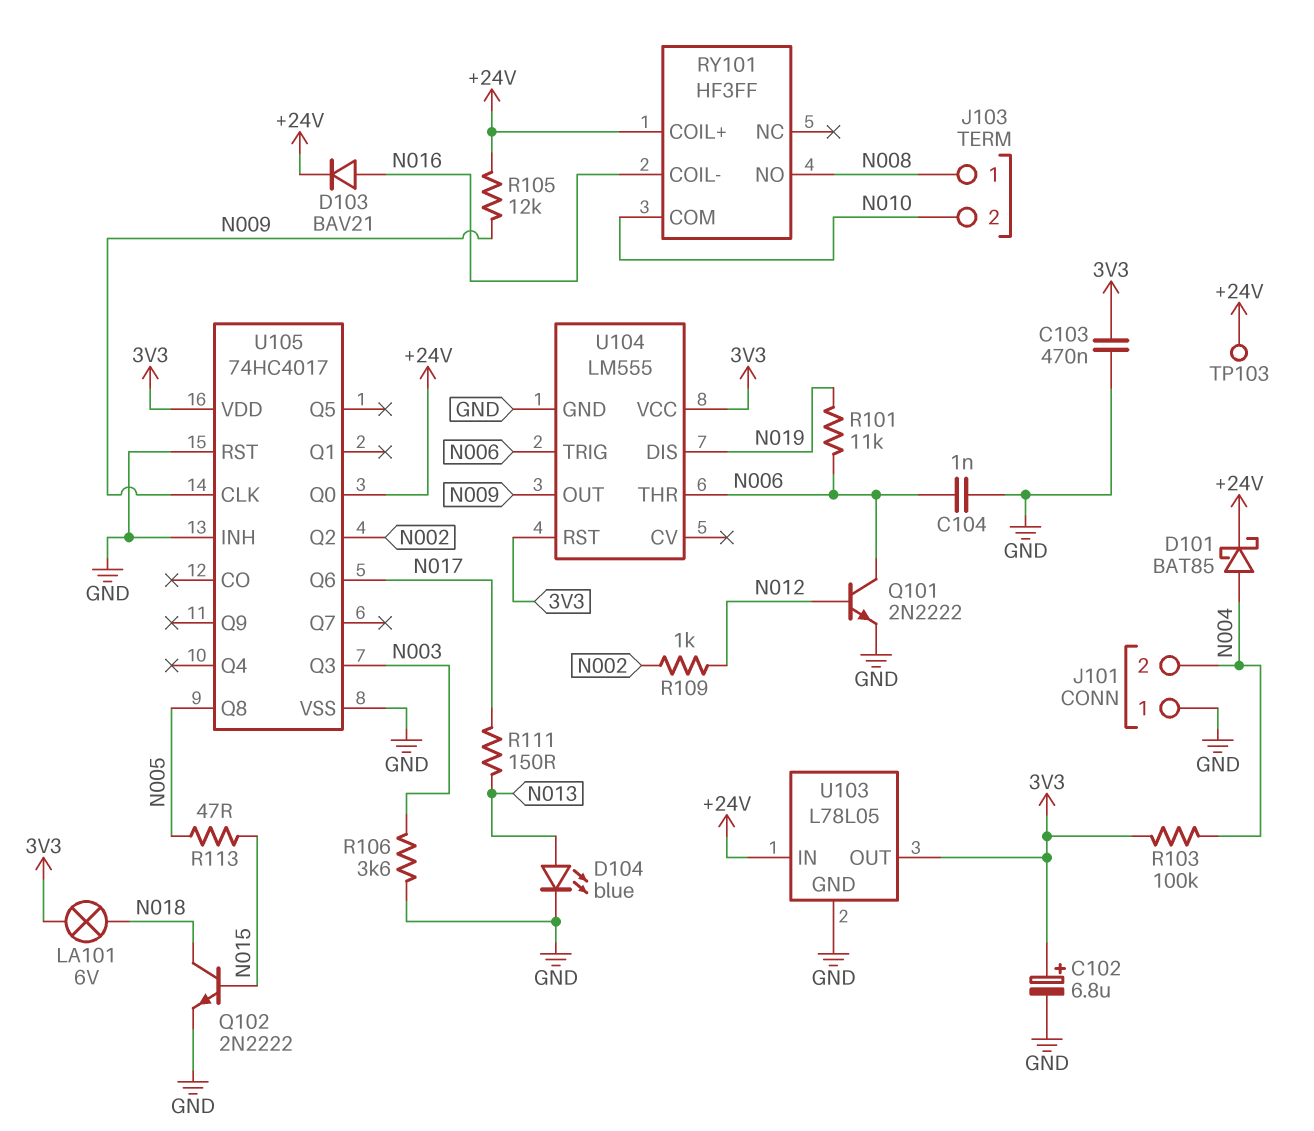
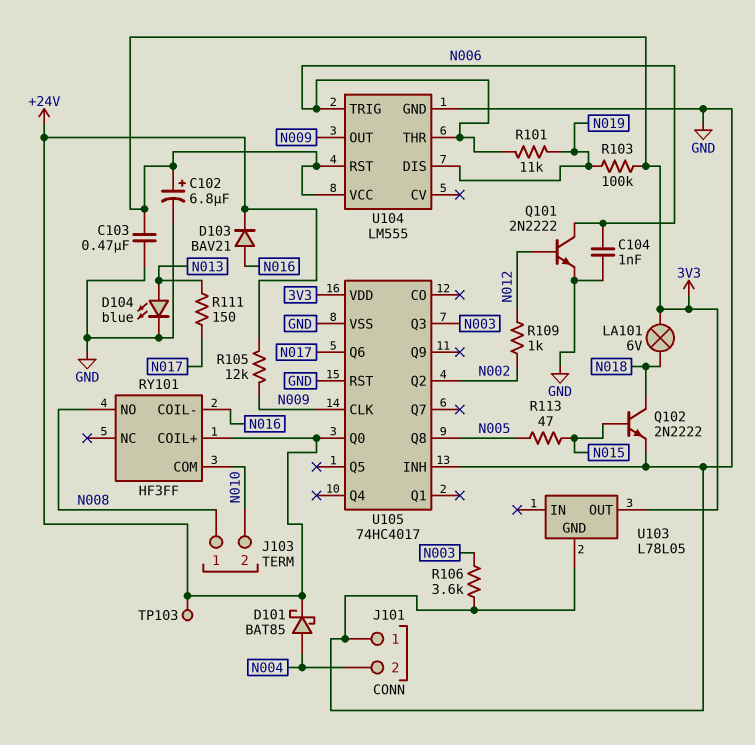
R103: 100k (3V3, N004) -> 100k (3V3, N019)
U103 pin IN: +24V -> none

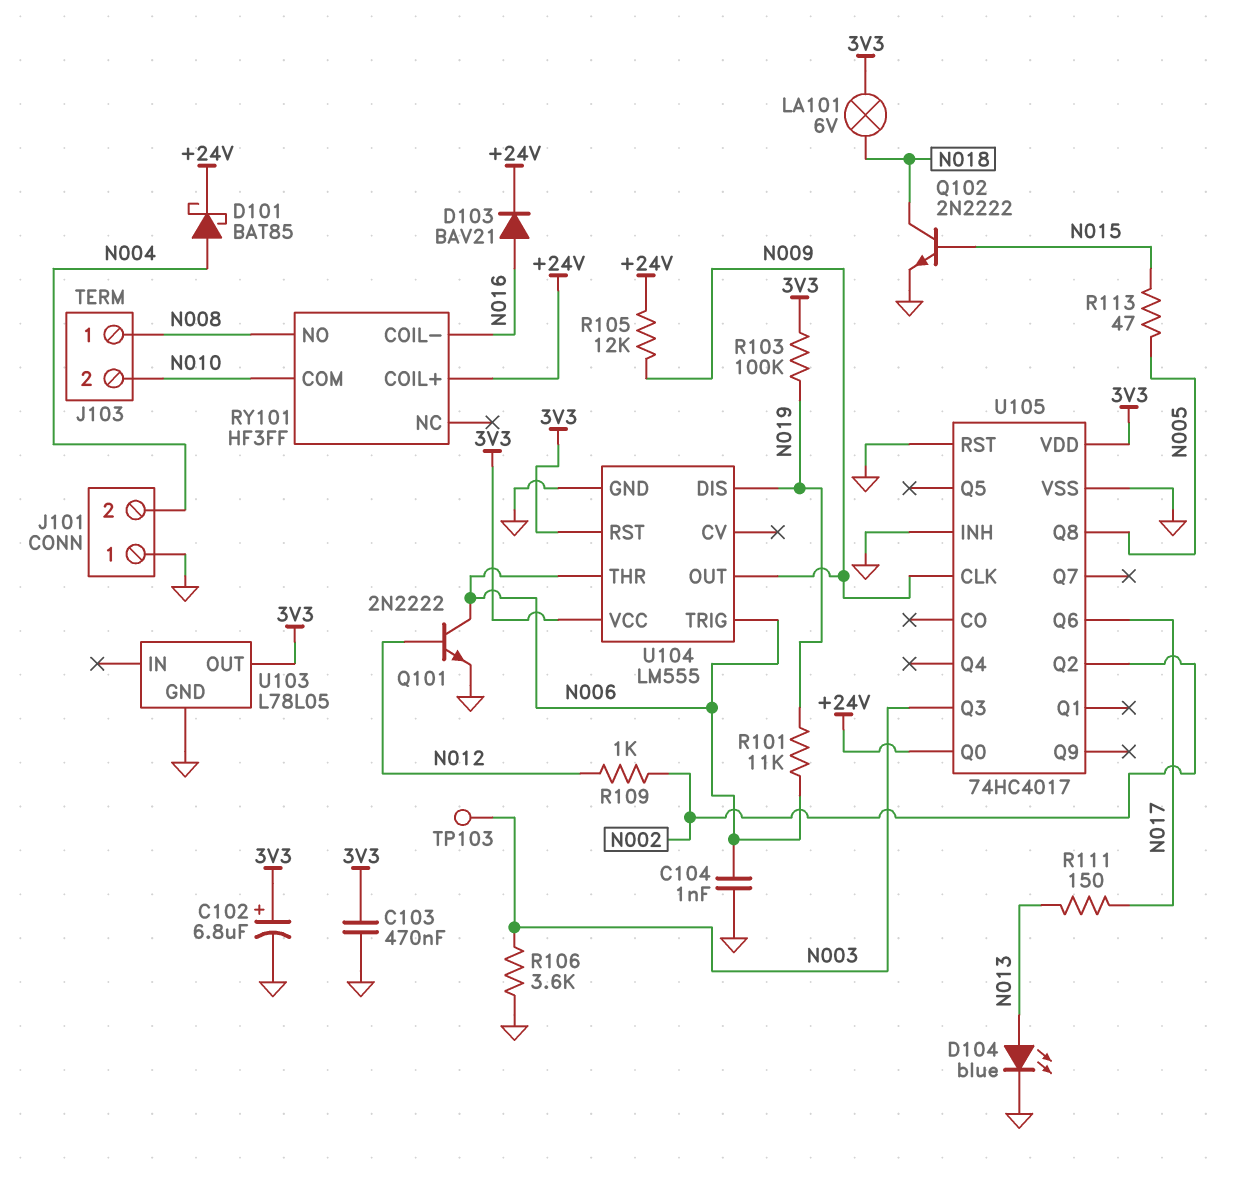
TP103: test point (+24V) -> test point (N003)

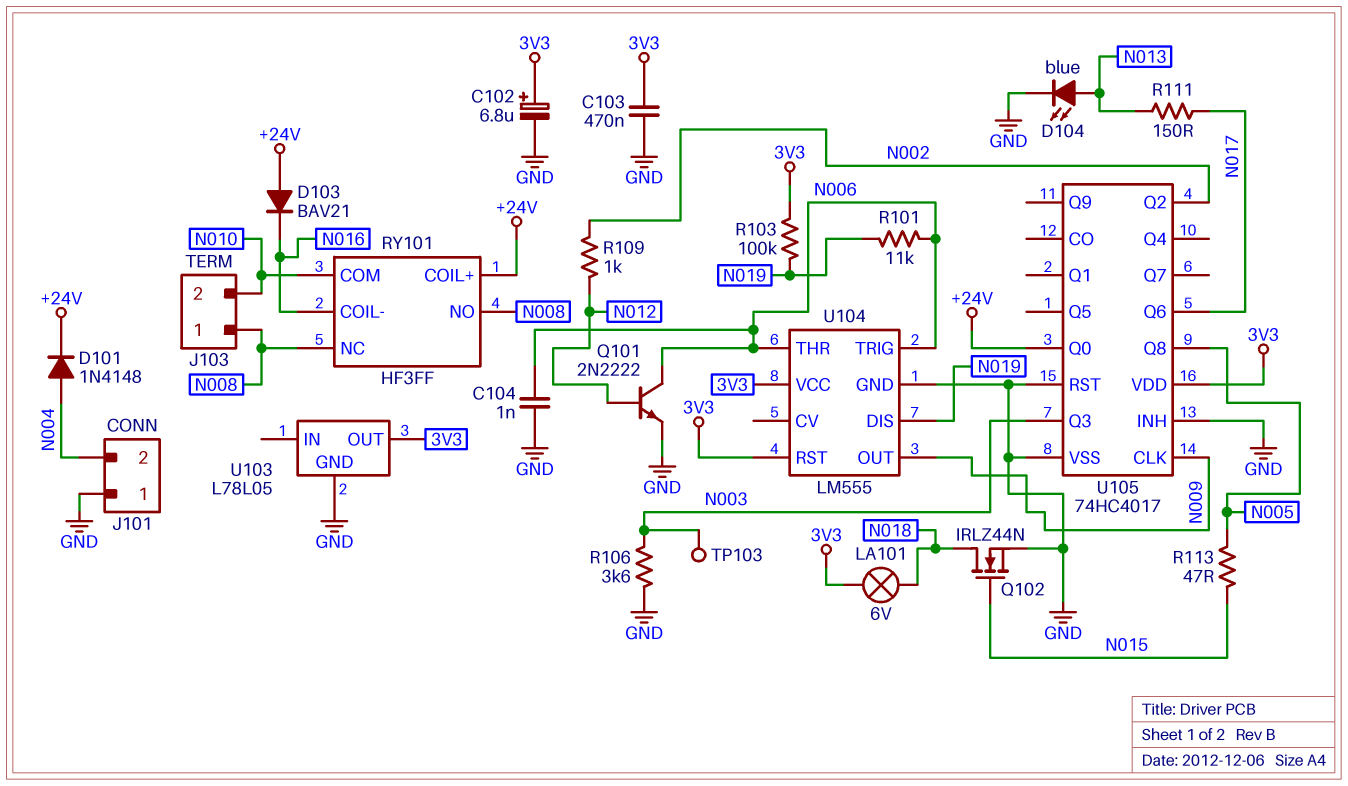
D101: schottky BAT85 (A N004, K +24V) -> diode 1N4148 (A N004, K +24V)
D103: diode BAV21 (A N016, K +24V) -> diode BAV21 (A +24V, K N016)
Q102: NPN 2N2222 (B N015, C N018, E GND) -> NMOS IRLZ44N (G N015, D N018, S GND)
R105: 12k (+24V, N009) -> none
RY101 pin NC: none -> N008

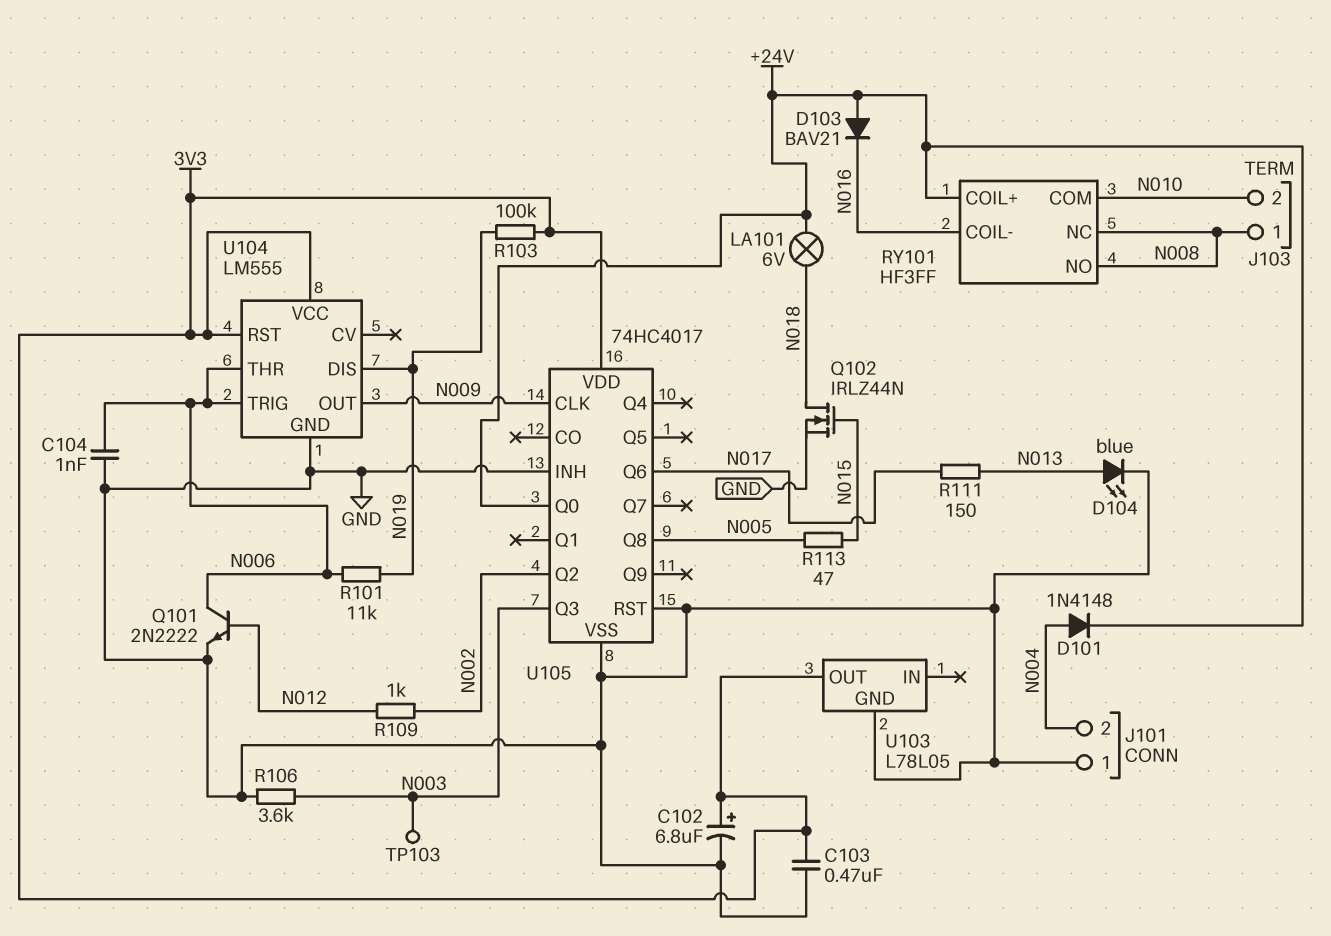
LA101: lamp 6V (3V3, N018) -> lamp 6V (+24V, N018)

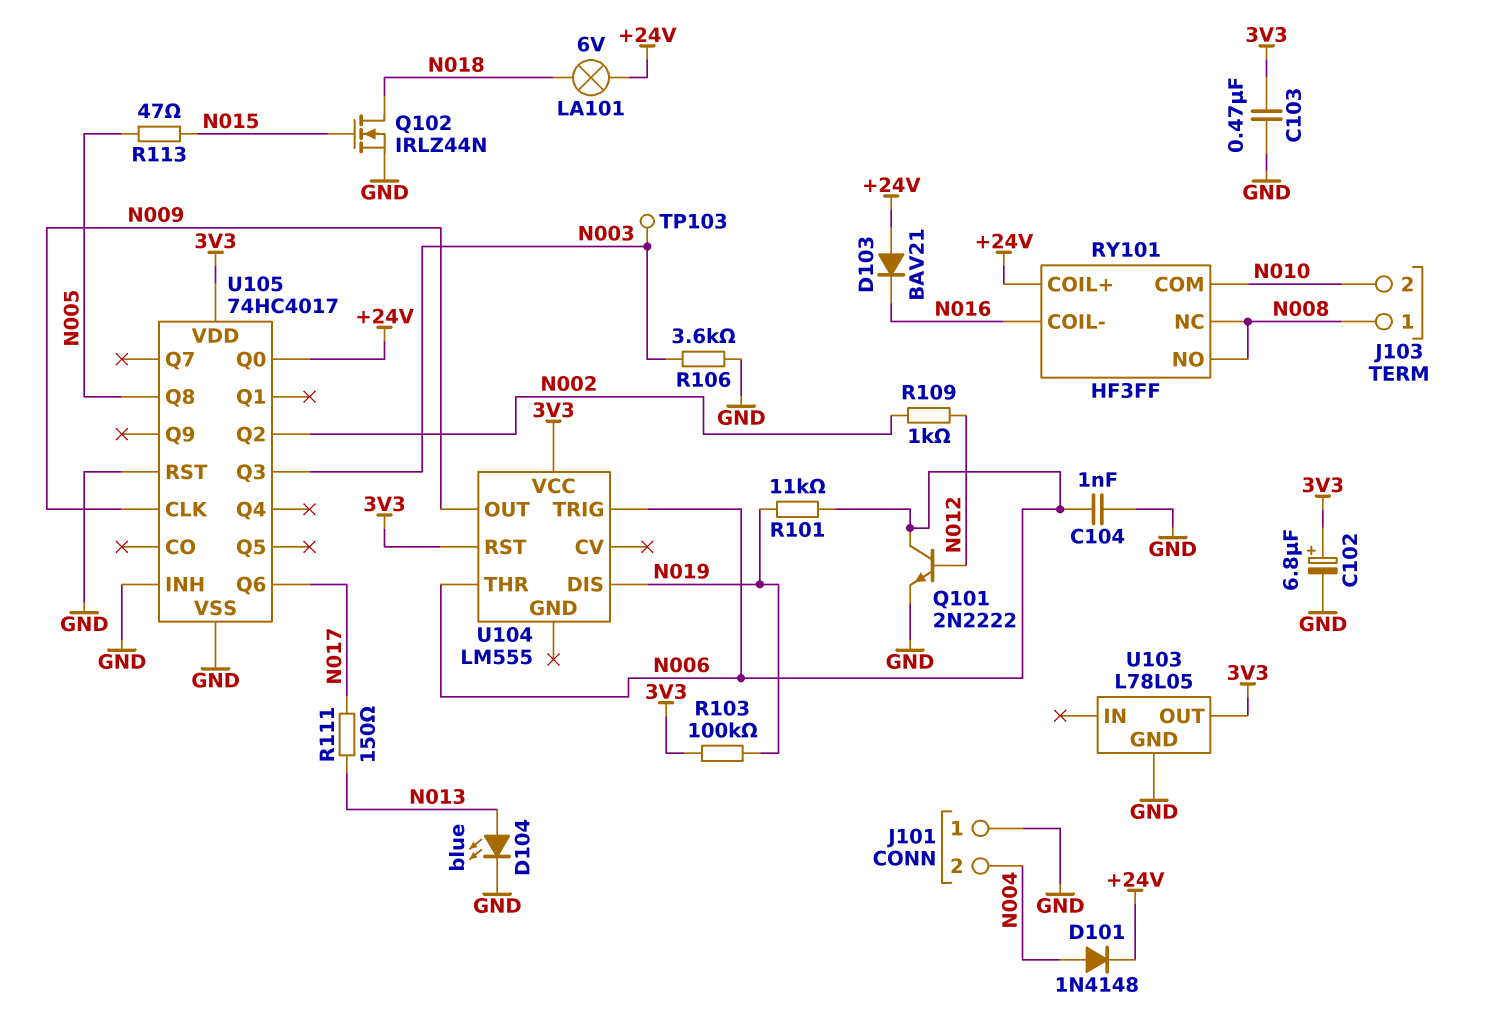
U104 pin GND: GND -> none

